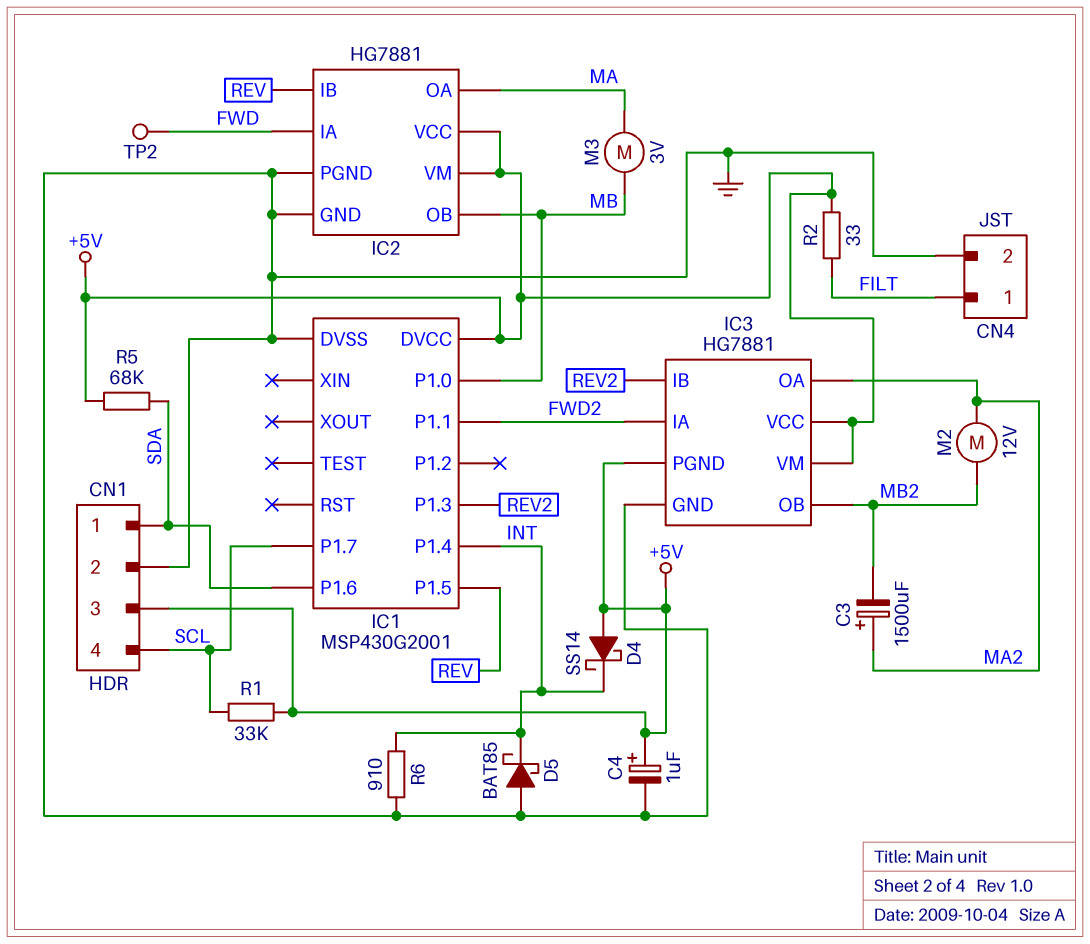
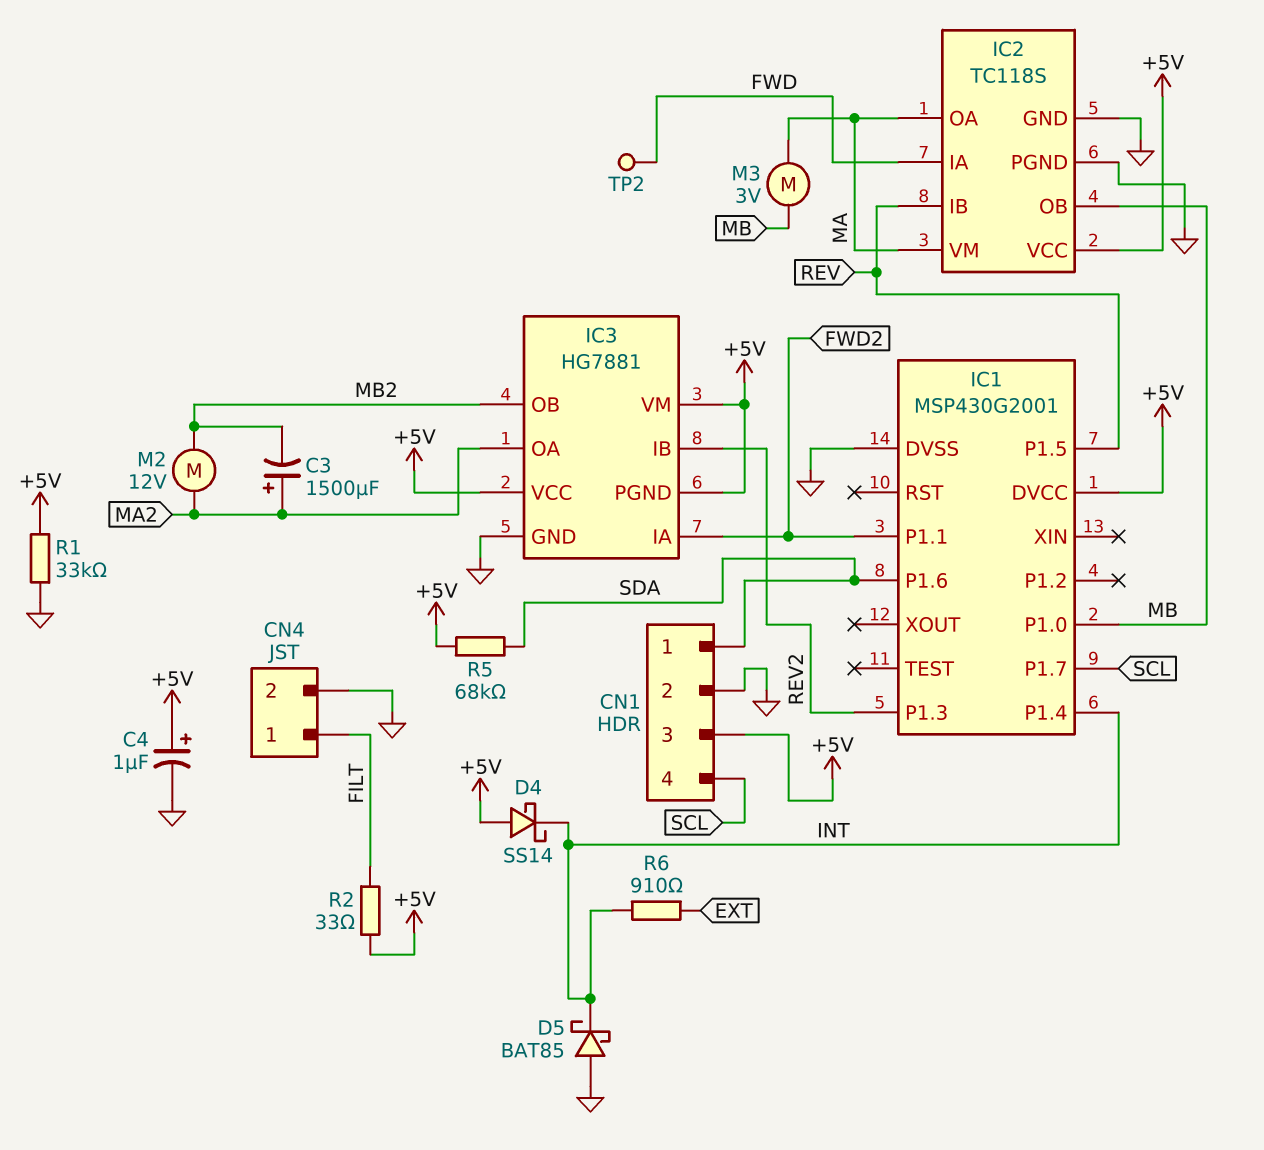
IC2: HG7881 -> TC118S
IC2 pin VM: +5V -> MA
R1: 33k (+5V, SCL) -> 33k (+5V, GND)
R6: 910 (GND, INT) -> 910 (EXT, INT)

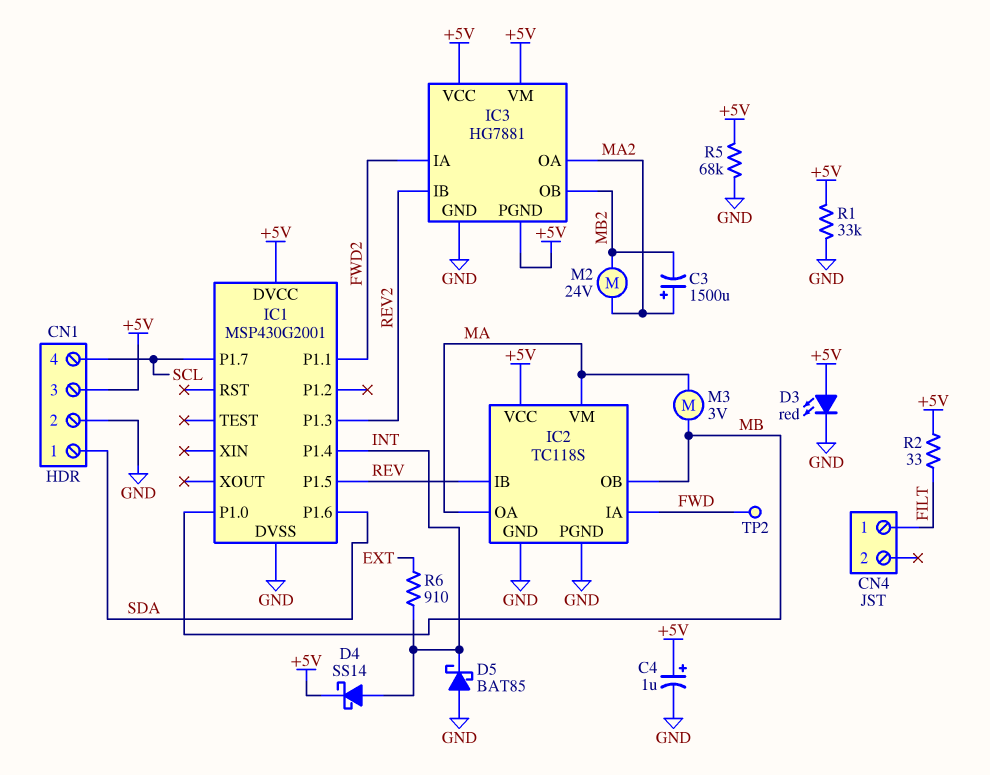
CN4 pin 2: GND -> none
D3: none -> LED red (A +5V, K GND)
D4: schottky SS14 (A +5V, K INT) -> schottky SS14 (A INT, K +5V)
M2: motor 12V (MA2, MB2) -> motor 24V (MA2, MB2)
R5: 68k (+5V, SDA) -> 68k (+5V, GND)

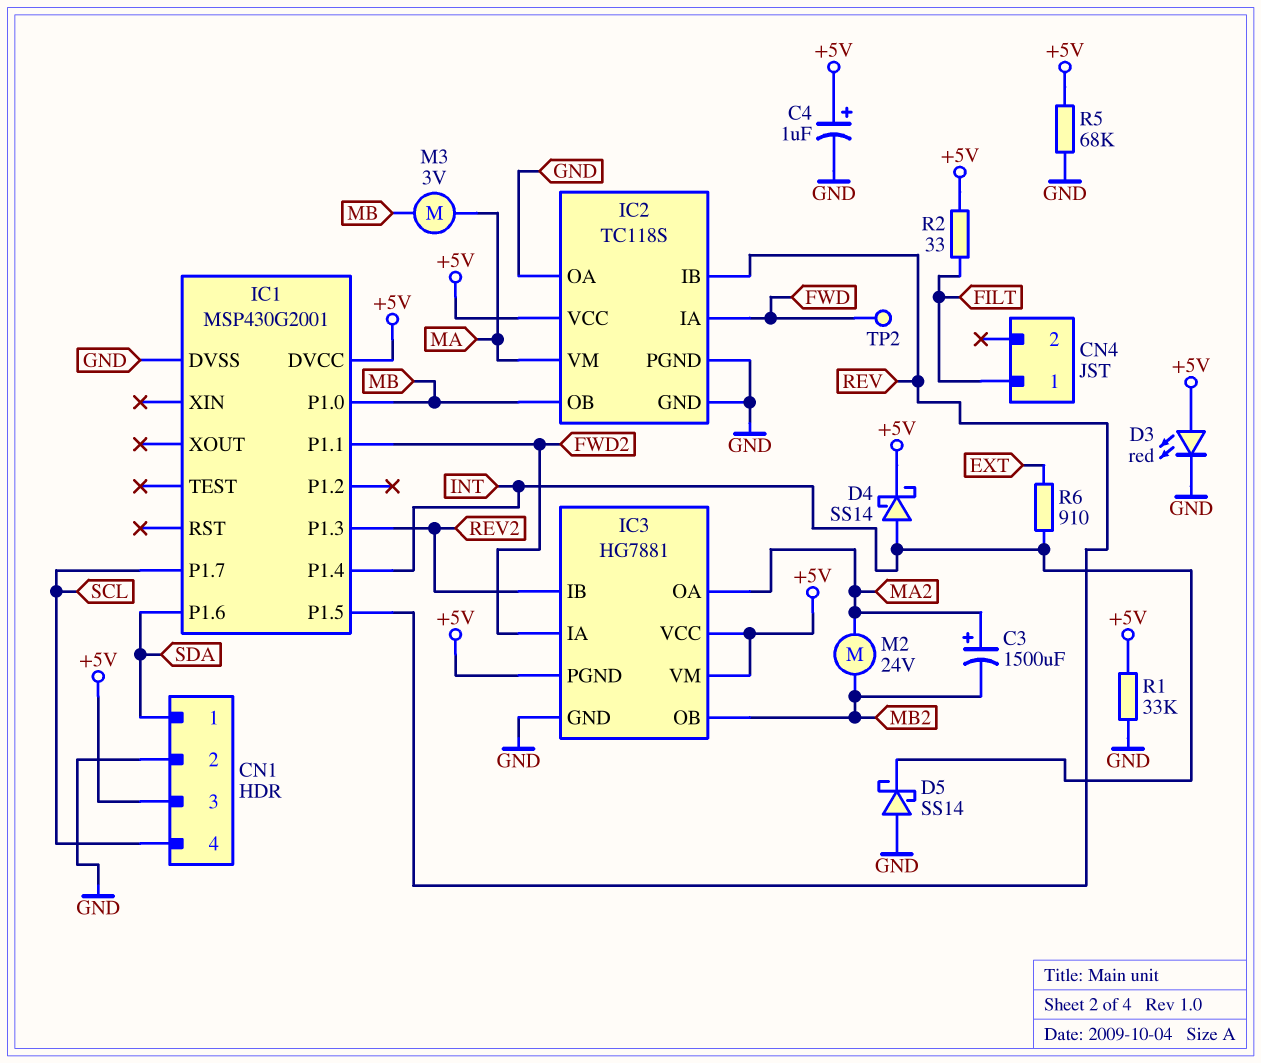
D5: schottky BAT85 (A GND, K INT) -> schottky SS14 (A GND, K INT)
IC2 pin OA: MA -> GND

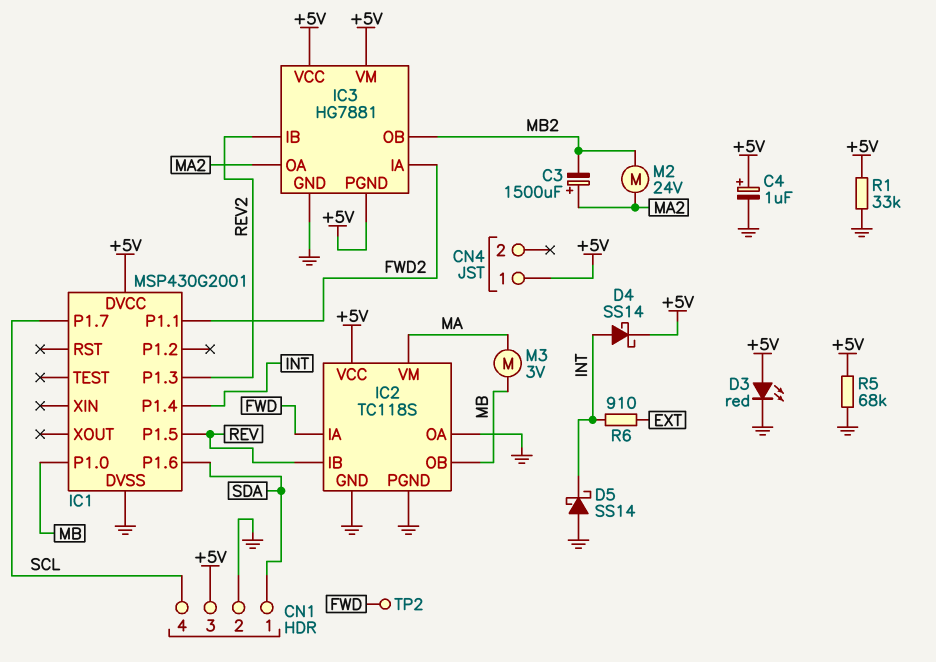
CN4 pin 1: FILT -> +5V
R2: 33 (+5V, FILT) -> none

